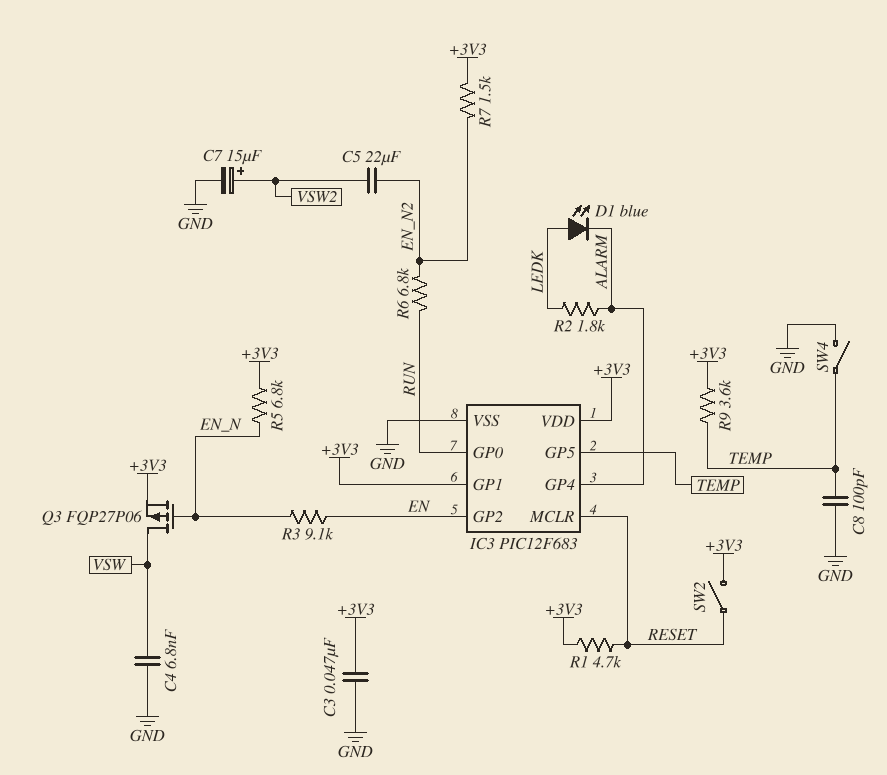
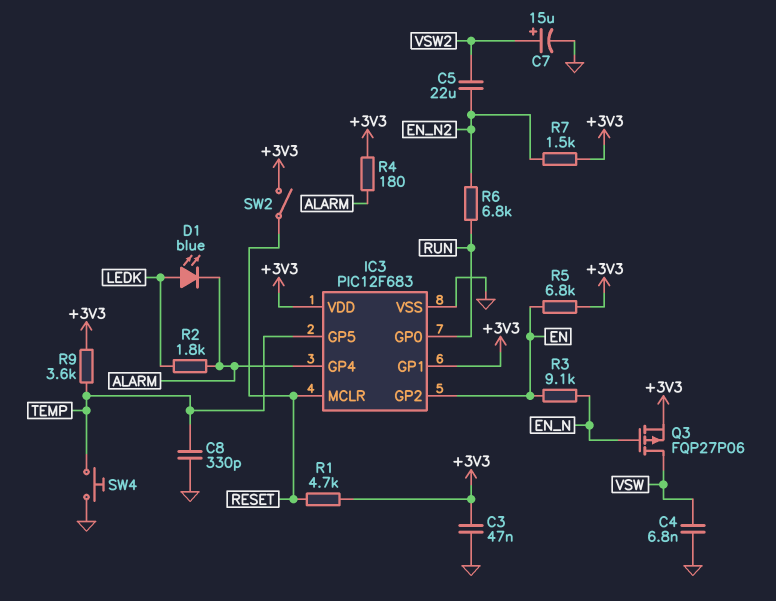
C8: 100pF (GND, TEMP) -> 330pF (GND, TEMP)
R4: none -> 180 (+3V3, ALARM)
R5: 6.8k (+3V3, EN_N) -> 6.8k (+3V3, EN)
SW4: switch (GND, TEMP) -> button (GND, TEMP)

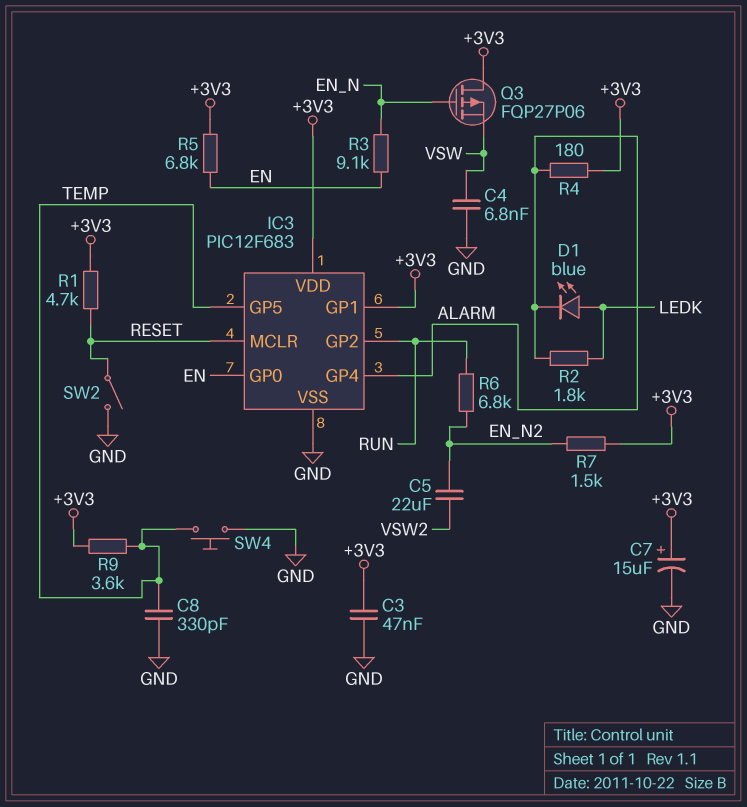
C7: 15uF (plus VSW2, minus GND) -> 15uF (plus +3V3, minus GND)
IC3 pin GP0: RUN -> EN
IC3 pin GP2: EN -> RUN
Q3: PMOS FQP27P06 (G EN_N, D VSW, S +3V3) -> PMOS FQP27P06 (G EN_N, D +3V3, S VSW)
SW2: switch (+3V3, RESET) -> switch (GND, RESET)

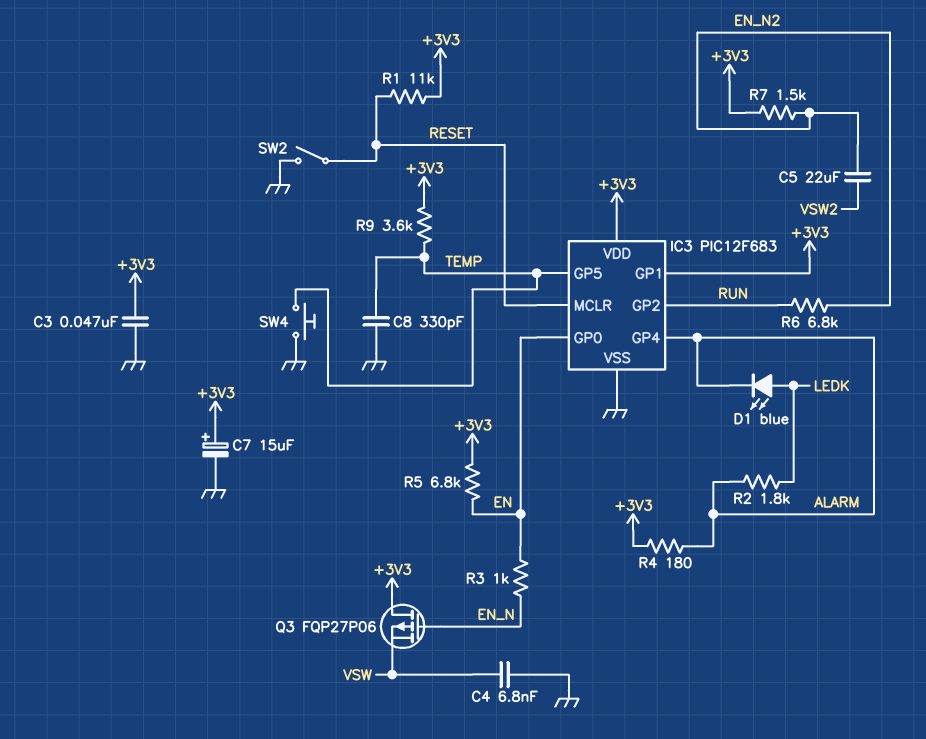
R1: 4.7k (+3V3, RESET) -> 11k (+3V3, RESET)
R3: 9.1k (EN, EN_N) -> 1k (EN, EN_N)

